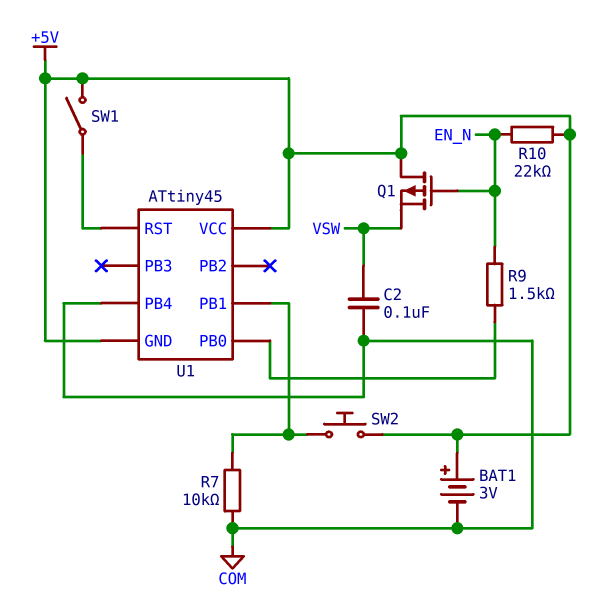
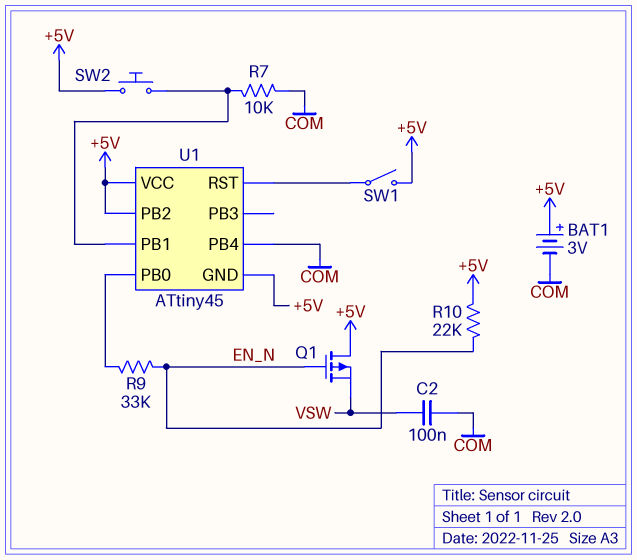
R9: 1.5k (EN_N, U1/PB0) -> 33k (EN_N, U1/PB0)
U1 pin PB2: none -> +5V

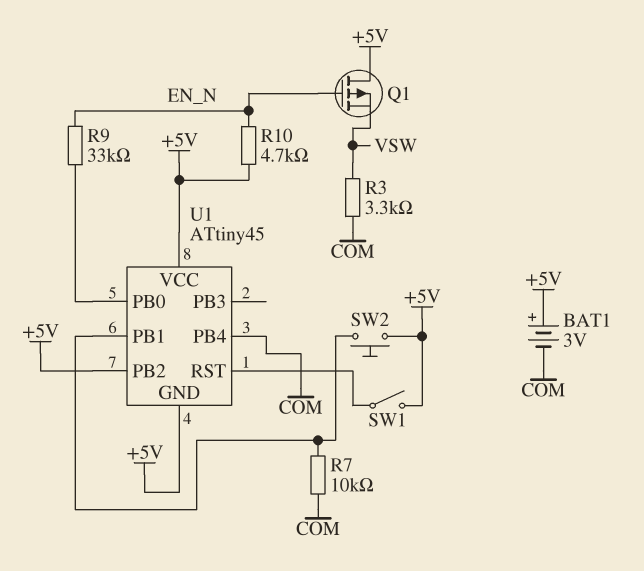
C2: 100nF (COM, VSW) -> none
R3: none -> 3.3k (COM, VSW)
R10: 22k (+5V, EN_N) -> 4.7k (+5V, EN_N)

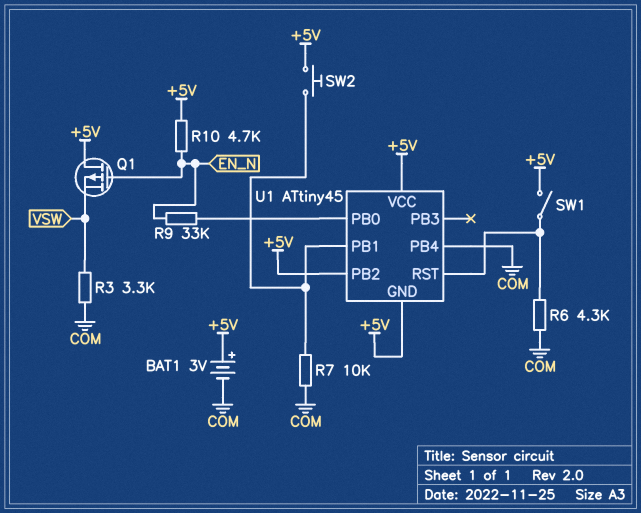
R6: none -> 4.3k (COM, U1/RST)

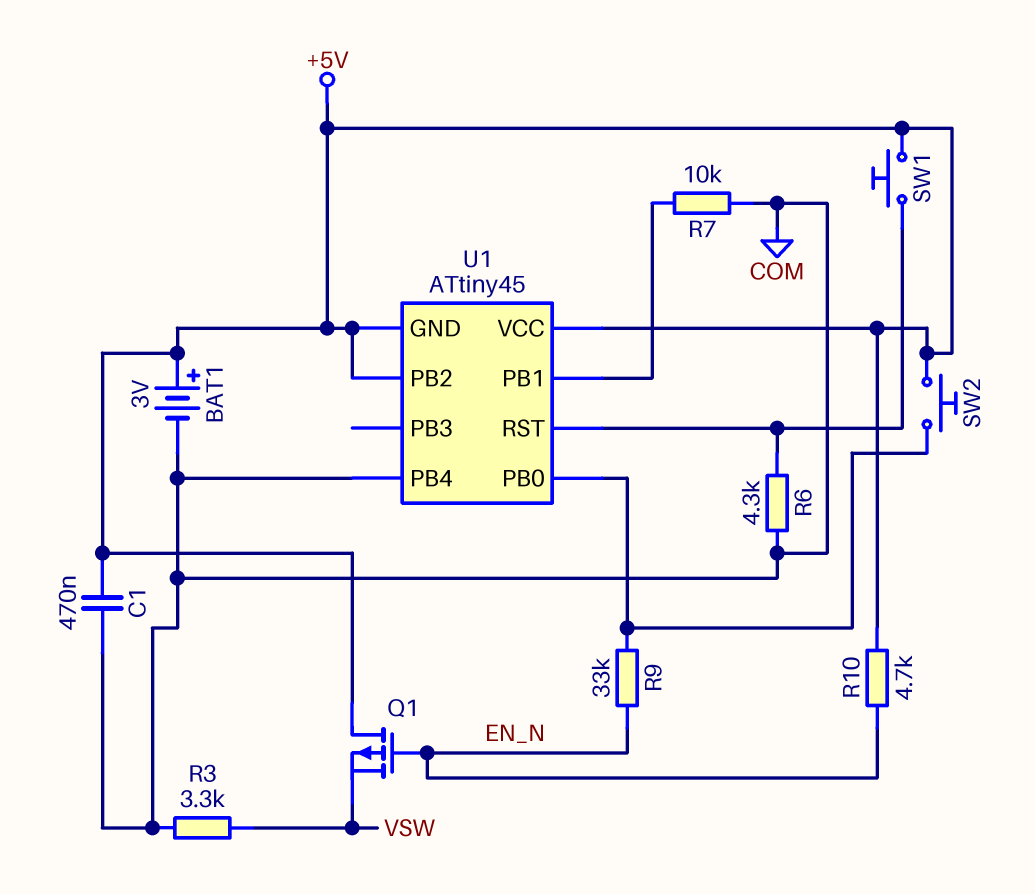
C1: none -> 470nF (+5V, COM)
SW1: switch (+5V, U1/RST) -> button (+5V, U1/RST)
SW2: button (+5V, U1/PB1) -> button (+5V, U1/PB0)

